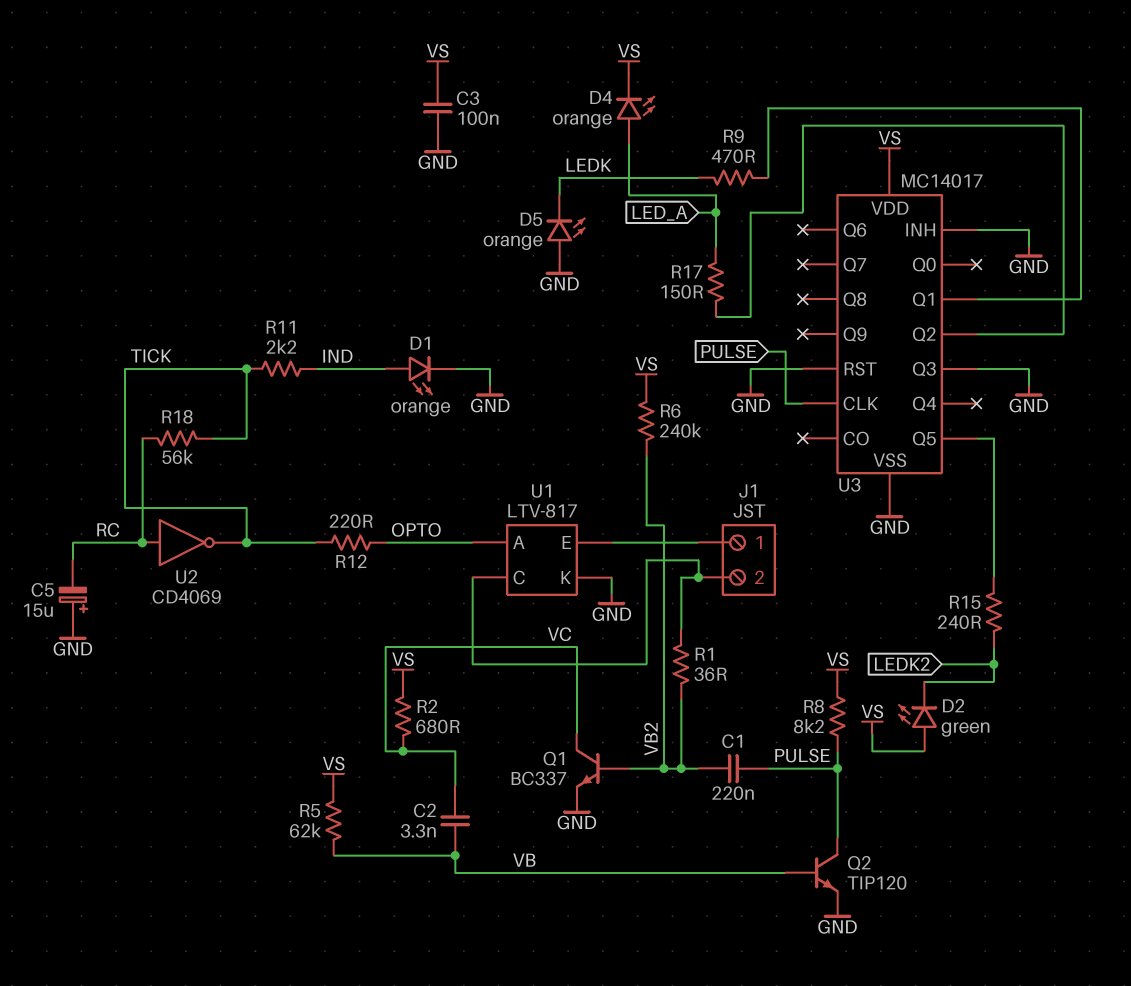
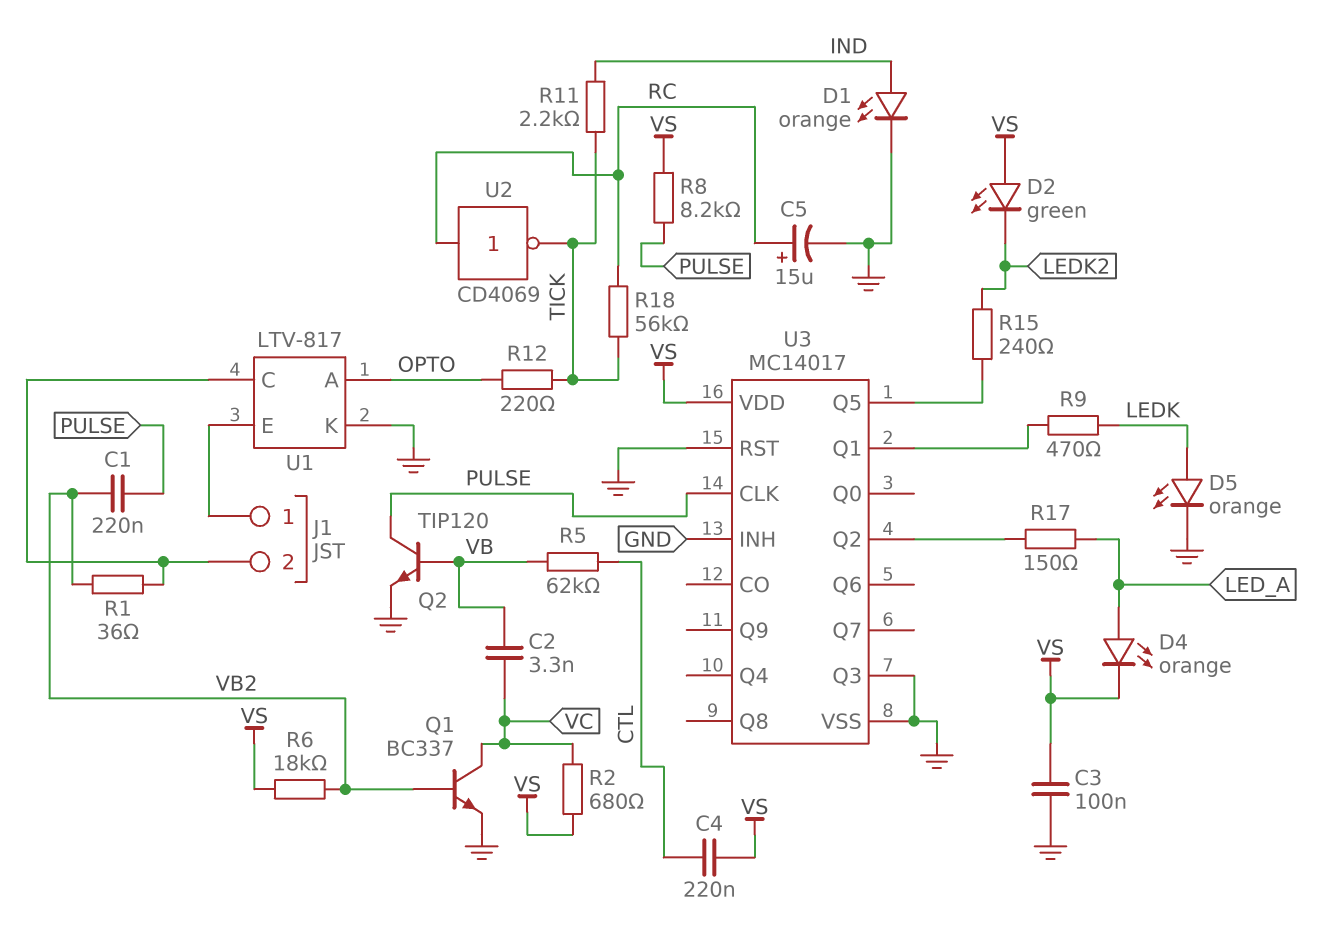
C4: none -> 220nF (CTL, VS)
C5: 15uF (plus GND, minus RC) -> 15uF (plus RC, minus GND)
D5: LED orange (A GND, K LEDK) -> LED orange (A LEDK, K GND)
R5: 62k (VB, VS) -> 62k (CTL, VB)
R6: 240k (VB2, VS) -> 18k (VB2, VS)

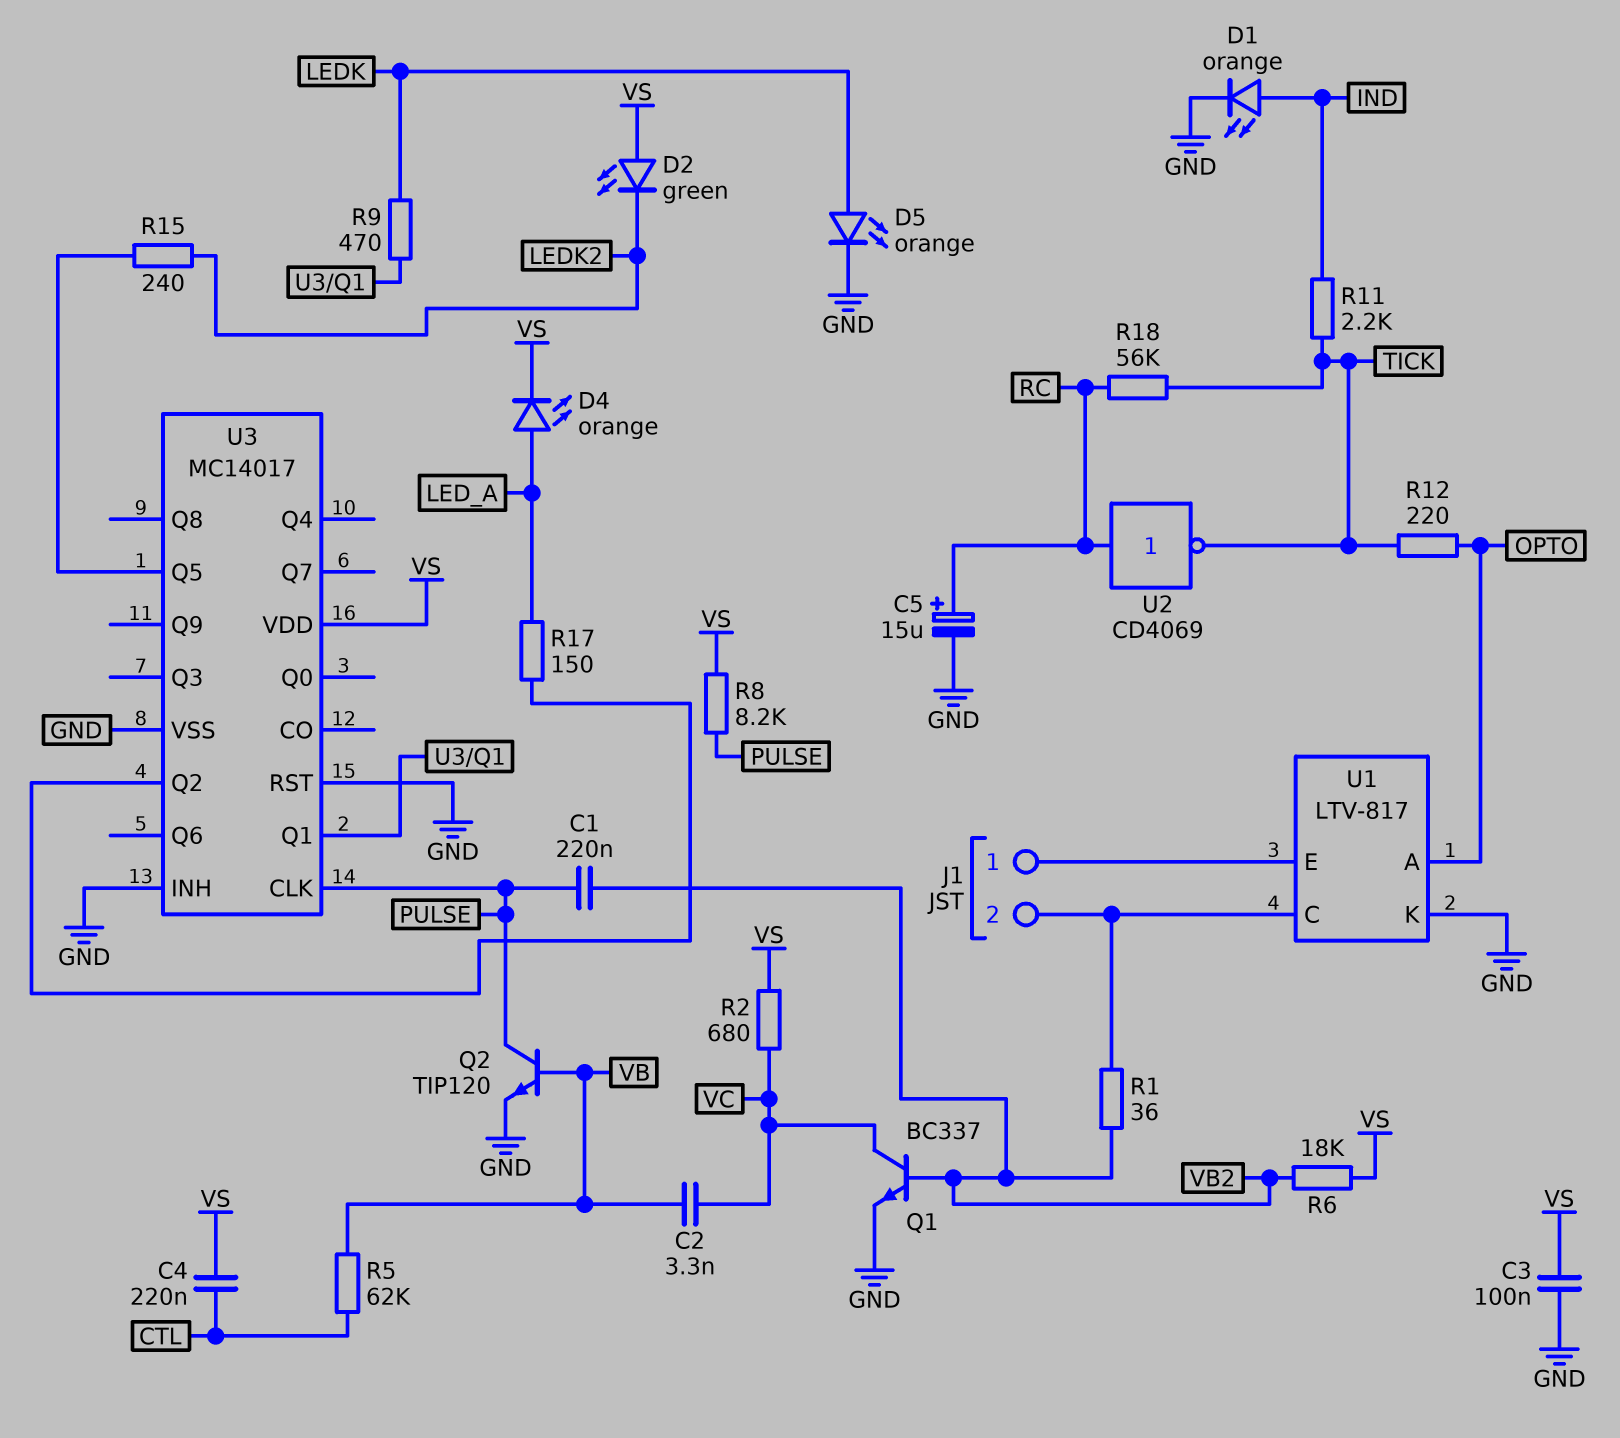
U3 pin Q3: GND -> none

